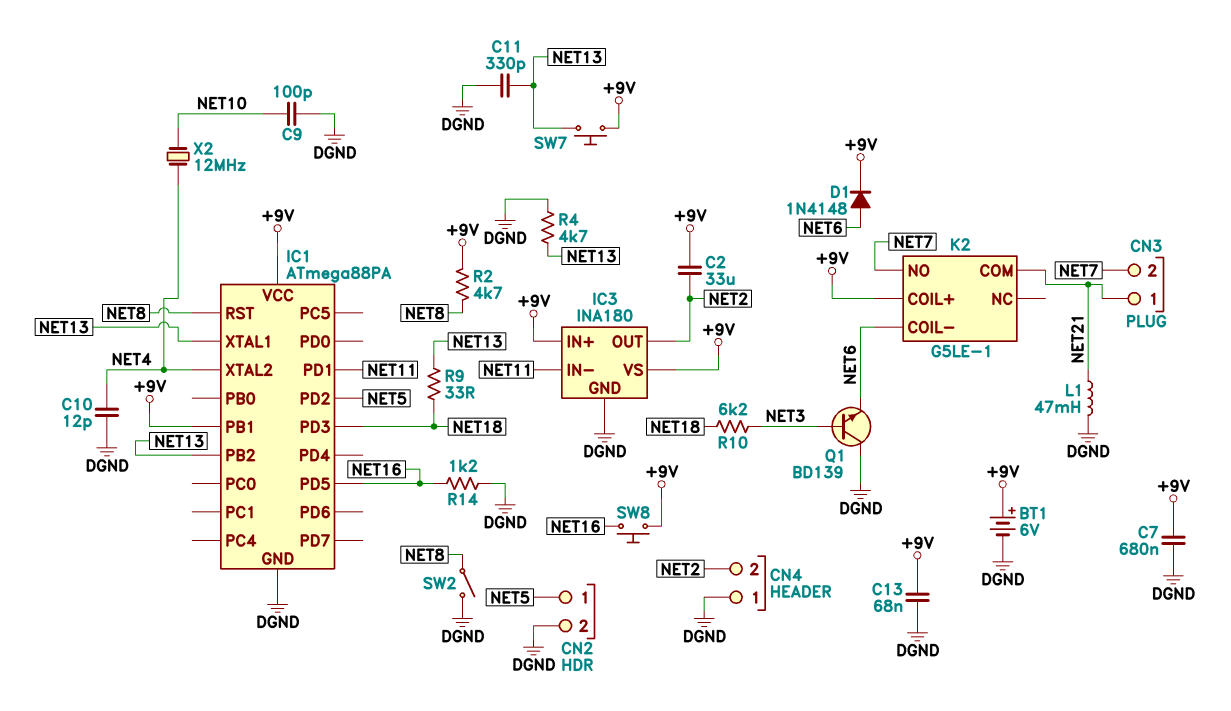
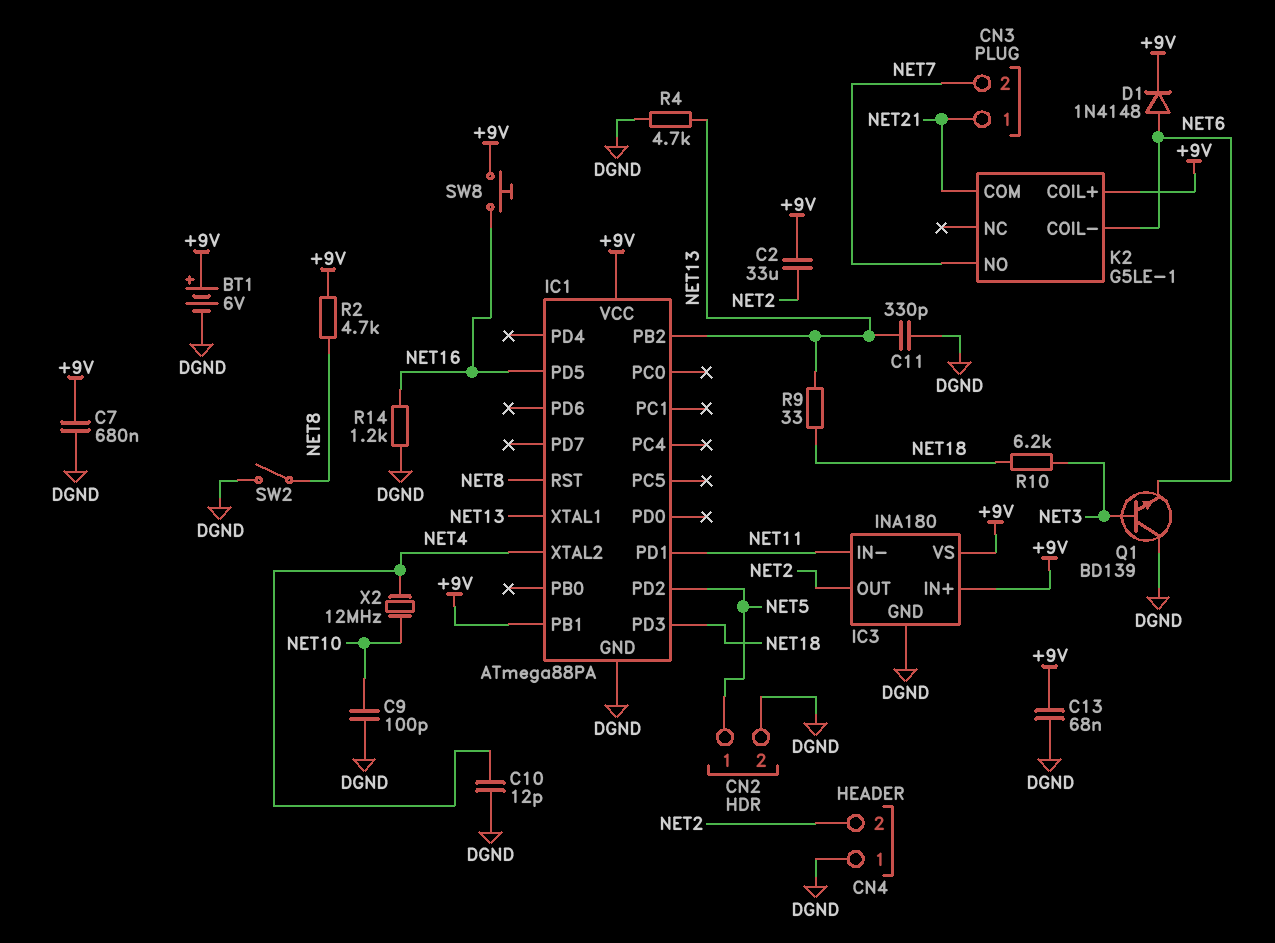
L1: 47mH (DGND, NET21) -> none
SW7: button (+9V, NET13) -> none

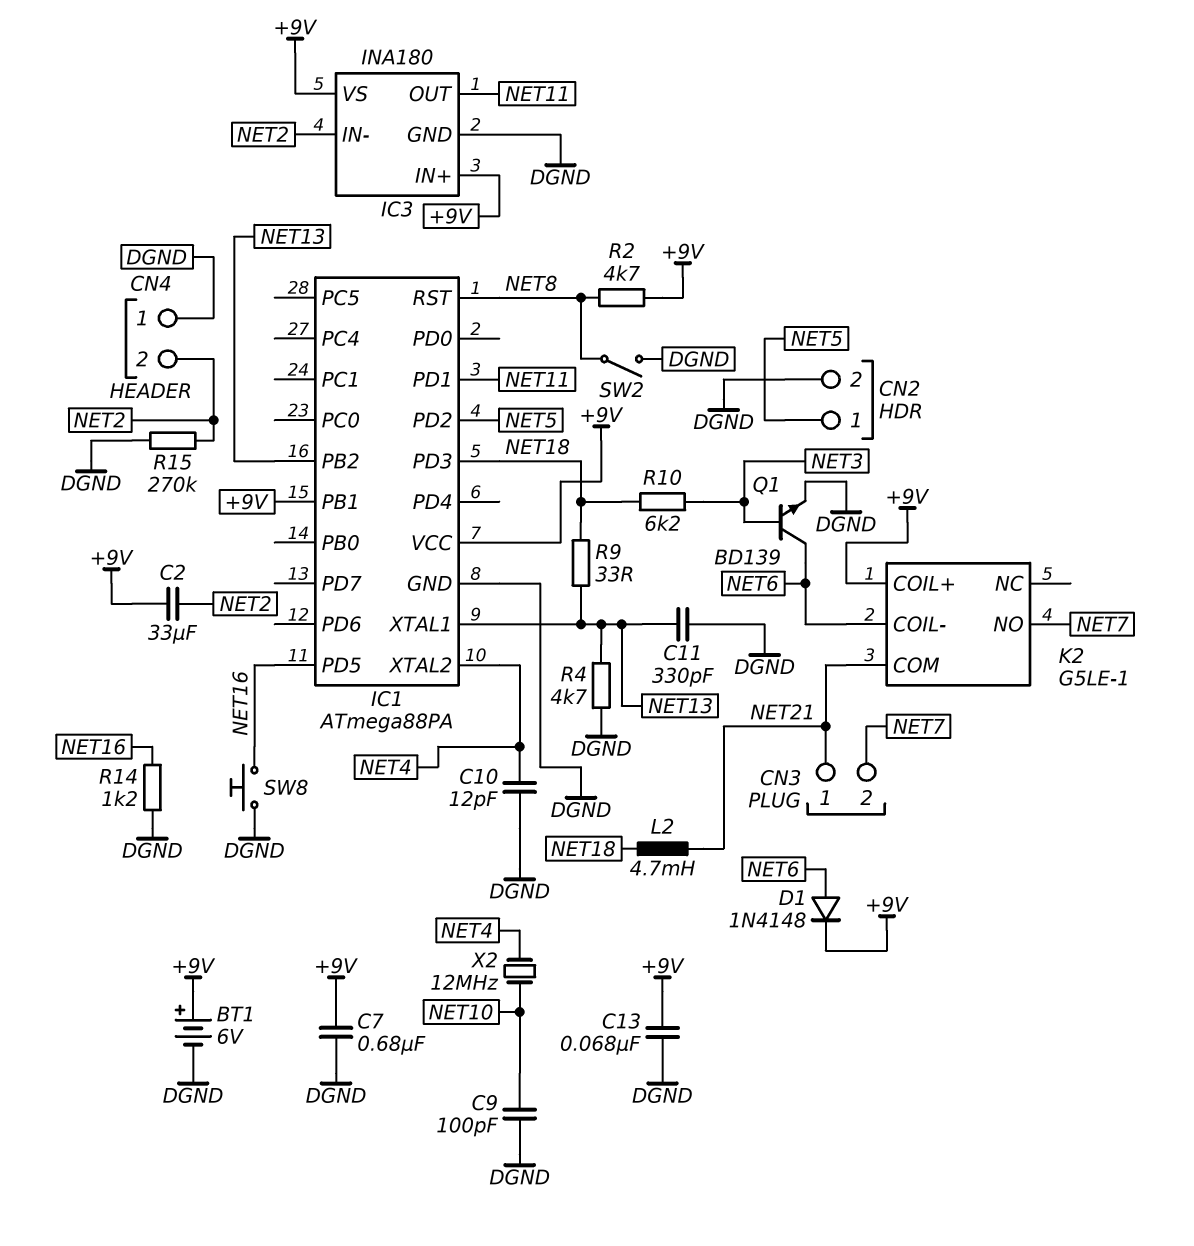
IC3 pin IN-: NET11 -> NET2
IC3 pin OUT: NET2 -> NET11
L2: none -> 4.7mH (NET18, NET21)
Q1: NPN BD139 (B NET3, C DGND, E NET6) -> NPN BD139 (B NET3, C NET6, E DGND)
R15: none -> 270k (DGND, NET2)
SW8: button (+9V, NET16) -> button (DGND, NET16)

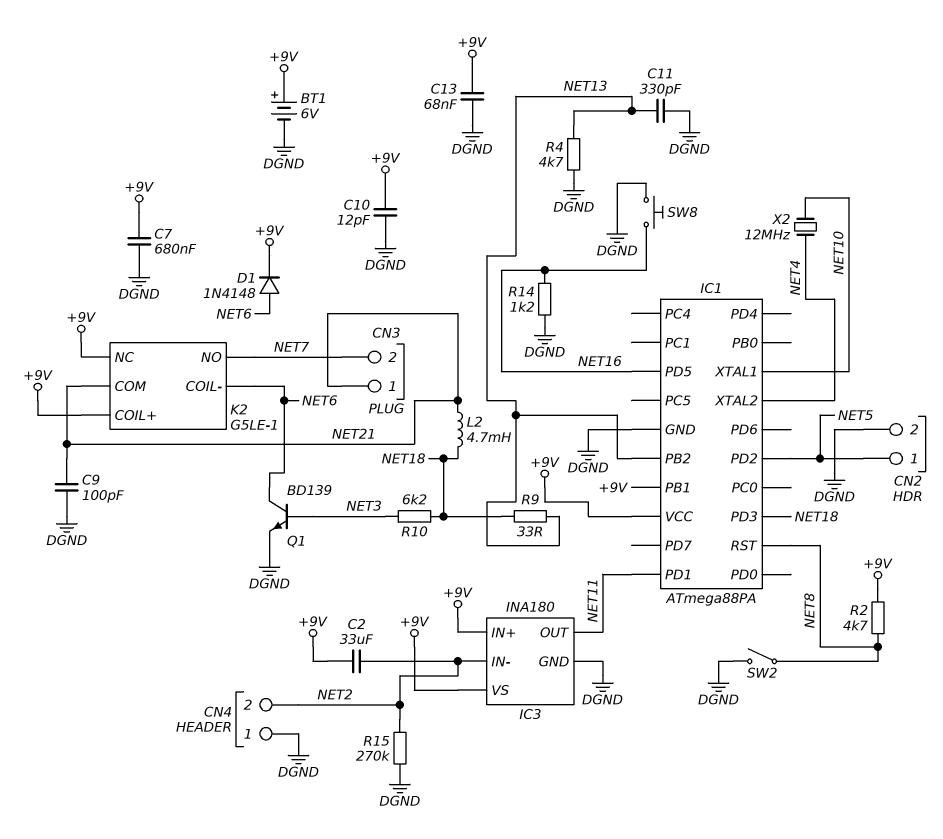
C9: 100pF (DGND, NET10) -> 100pF (DGND, NET21)
C10: 12pF (DGND, NET4) -> 12pF (+9V, DGND)
IC1 pin XTAL1: NET13 -> NET10
K2 pin NC: none -> +9V

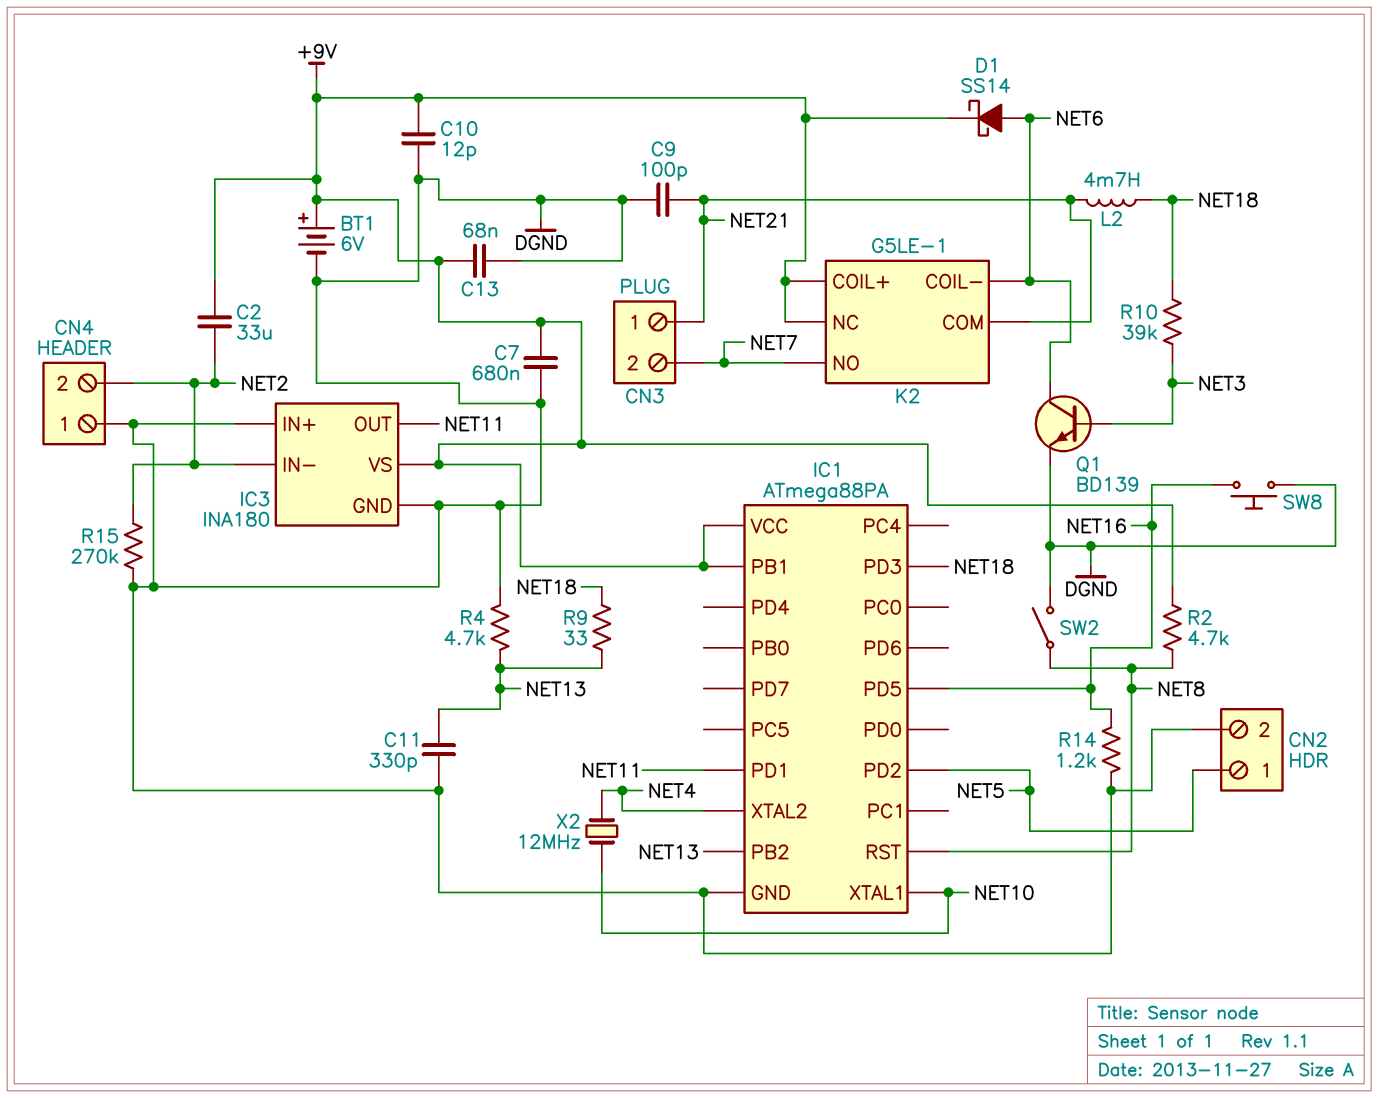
D1: diode 1N4148 (A NET6, K +9V) -> schottky SS14 (A NET6, K +9V)
IC3 pin IN+: +9V -> DGND
R10: 6.2k (NET3, NET18) -> 39k (NET3, NET18)

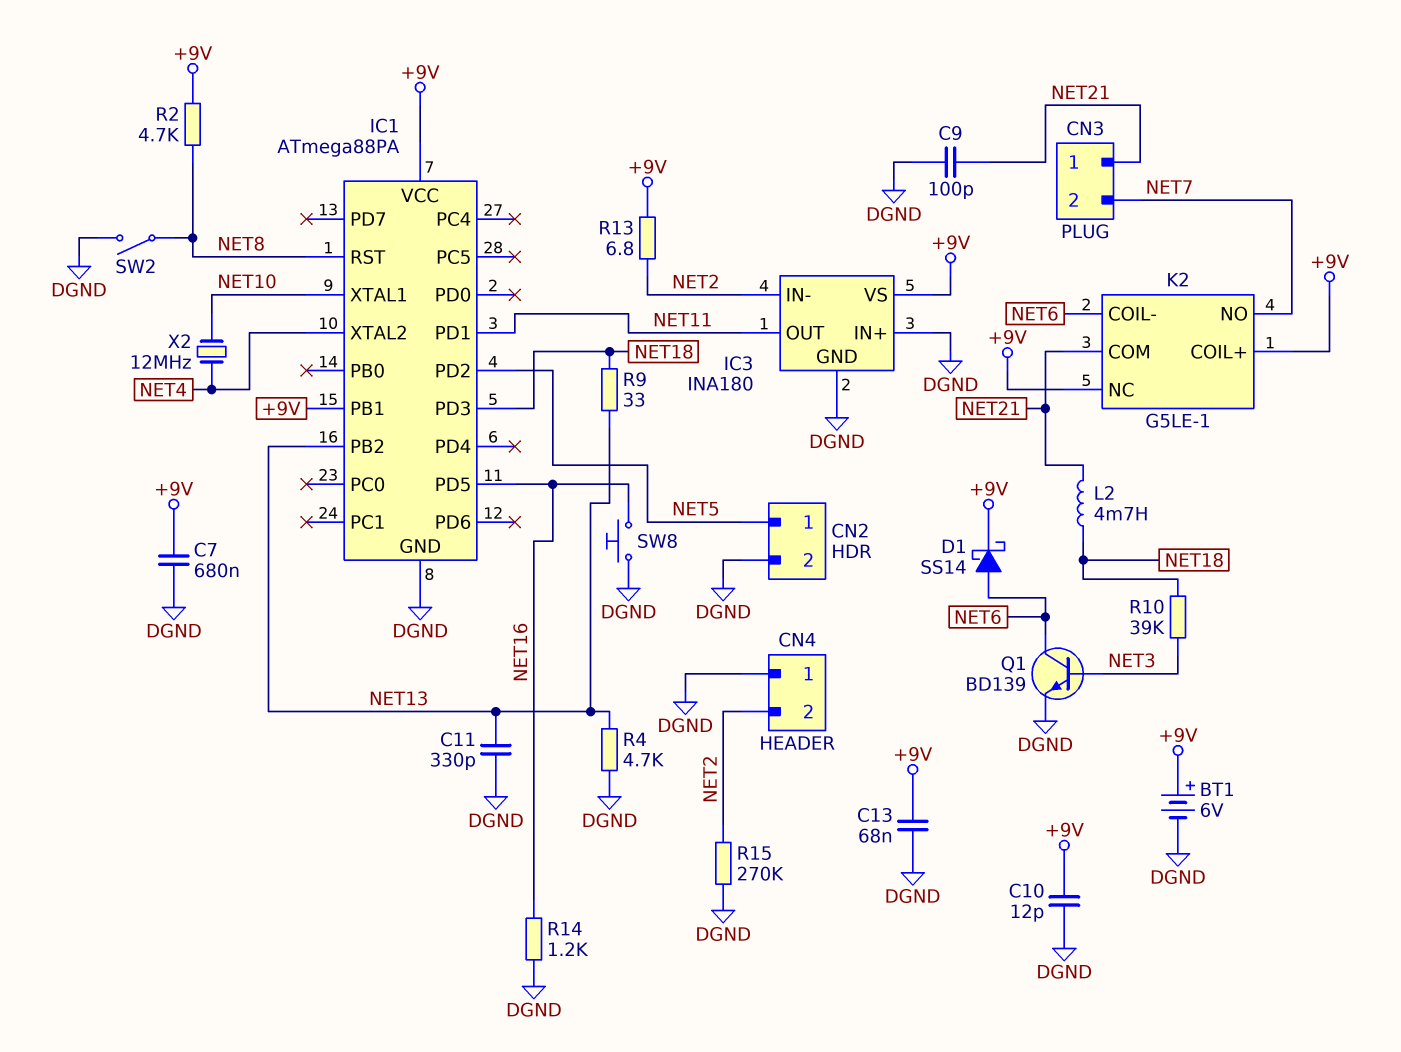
C2: 33uF (+9V, NET2) -> none
R13: none -> 6.8 (+9V, NET2)

